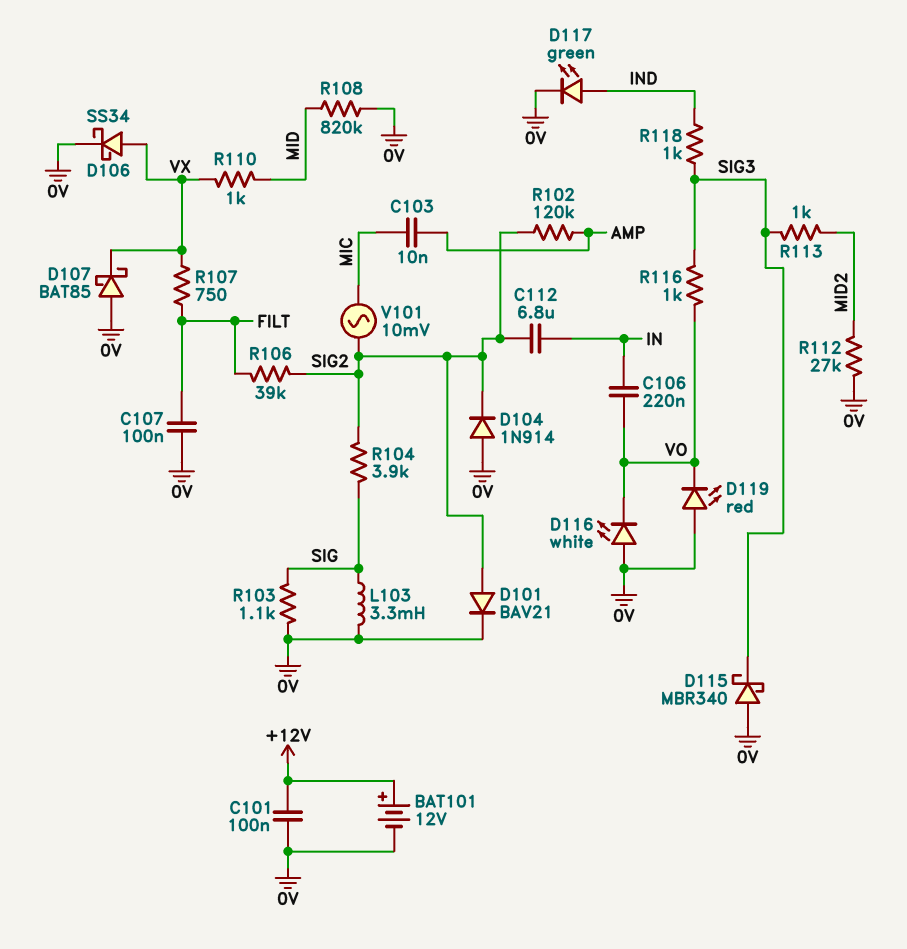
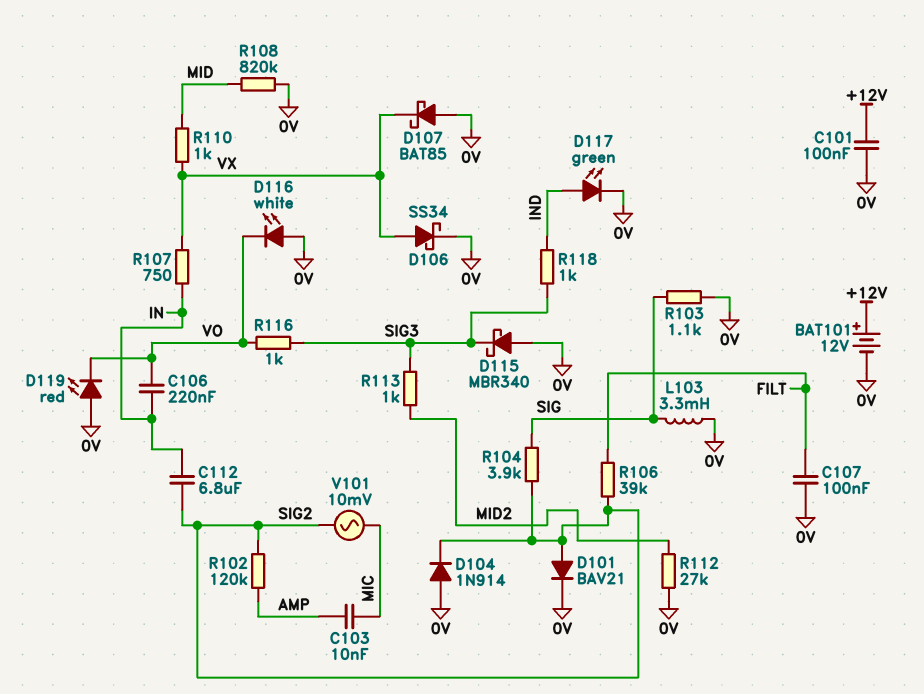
R107: 750 (FILT, VX) -> 750 (IN, VX)

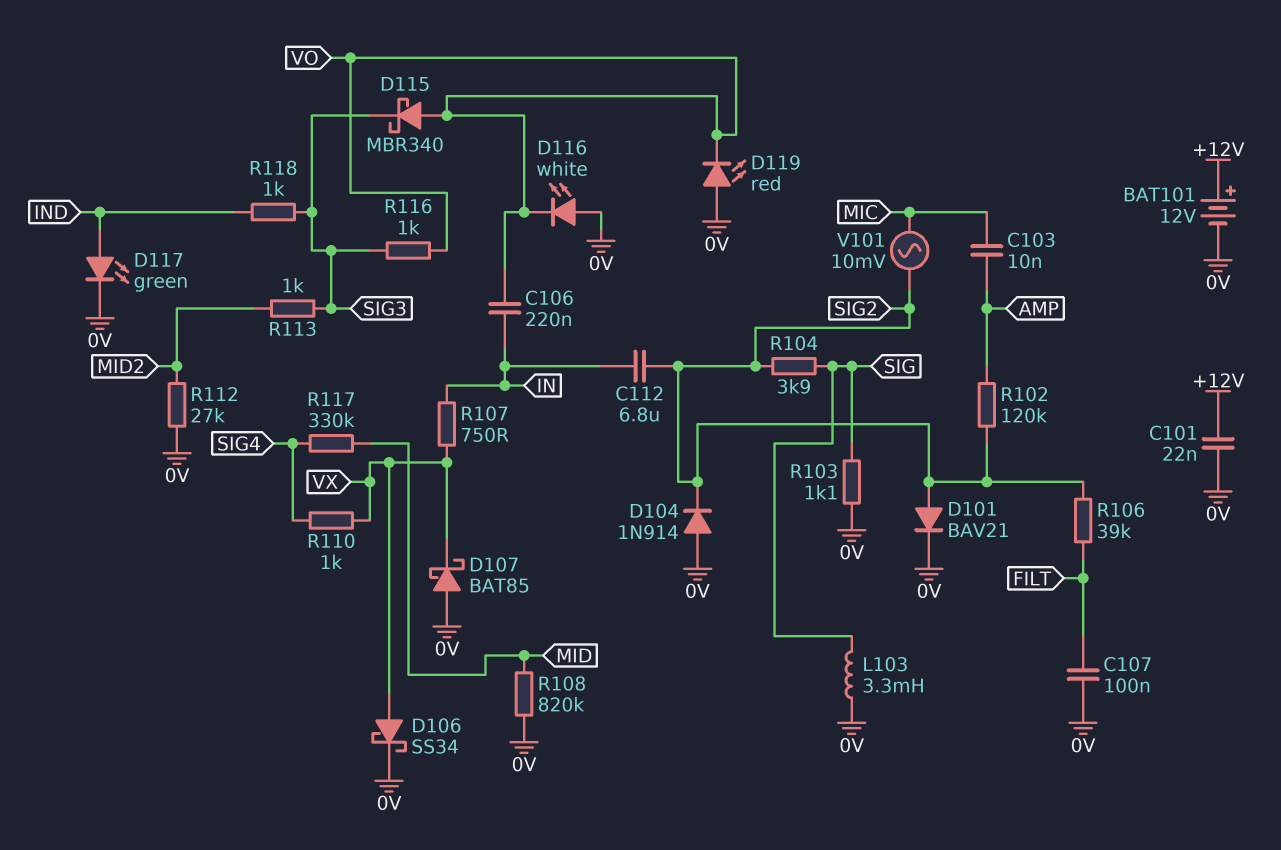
C101: 100nF (+12V, 0V) -> 22nF (+12V, 0V)
D115: schottky MBR340 (A 0V, K SIG3) -> schottky MBR340 (A VO, K SIG3)
R110: 1k (MID, VX) -> 1k (SIG4, VX)
R117: none -> 330k (MID, SIG4)

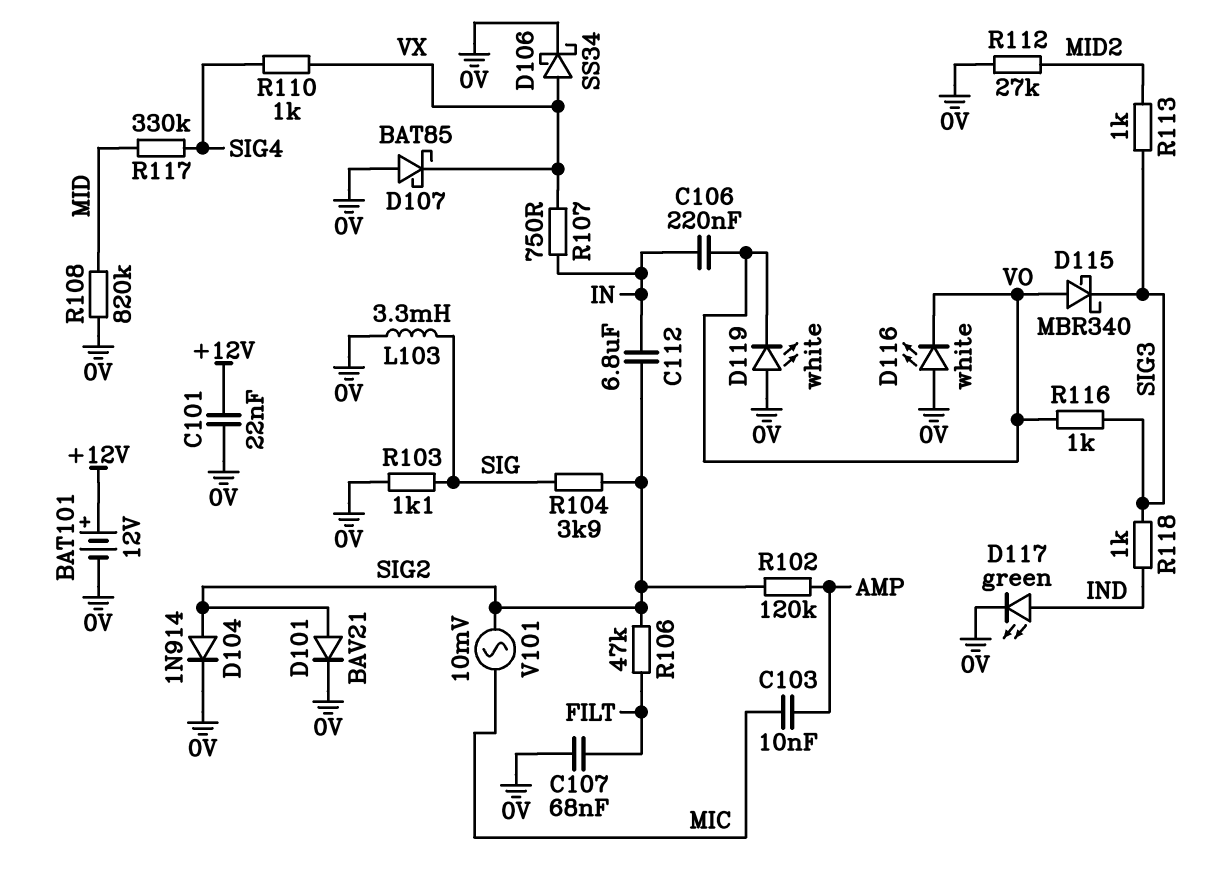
C107: 100nF (0V, FILT) -> 68nF (0V, FILT)
D104: diode 1N914 (A 0V, K SIG2) -> diode 1N914 (A SIG2, K 0V)
D119: LED red (A 0V, K VO) -> LED white (A 0V, K VO)
R106: 39k (FILT, SIG2) -> 47k (FILT, SIG2)

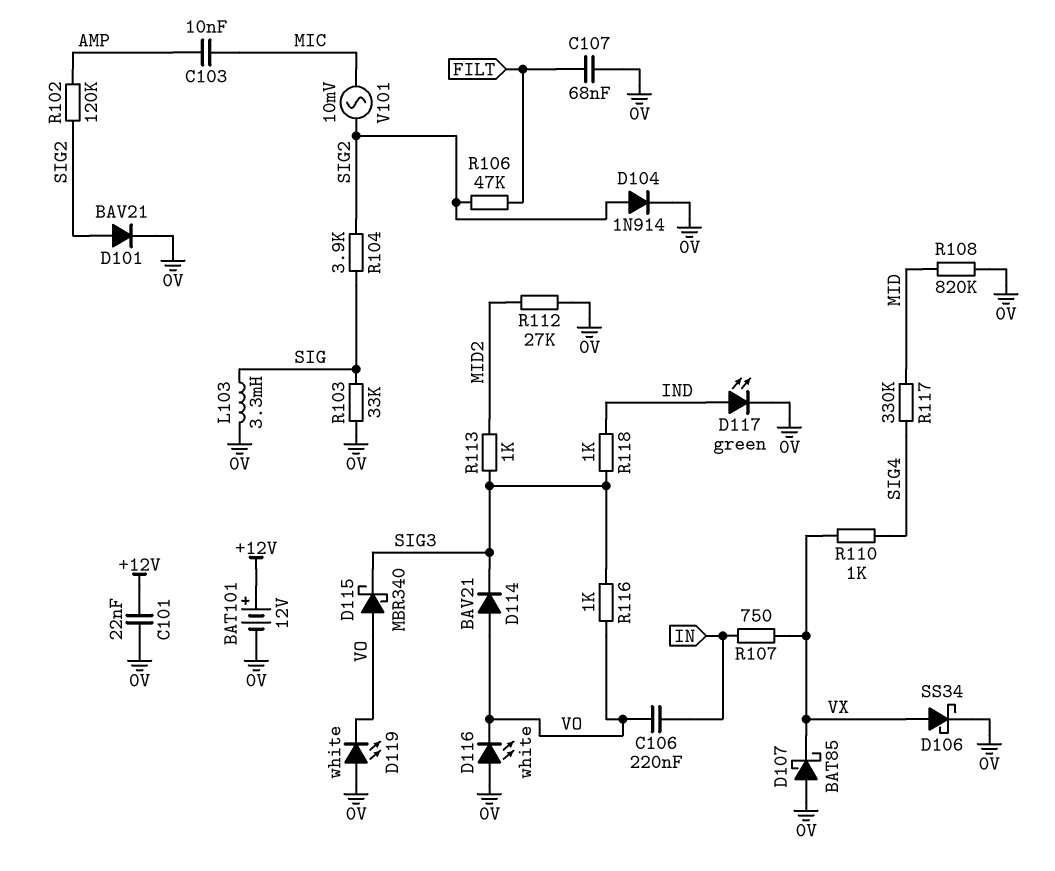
C112: 6.8uF (IN, SIG2) -> none
D114: none -> diode BAV21 (A VO, K SIG3)
R103: 1.1k (0V, SIG) -> 33k (0V, SIG)

